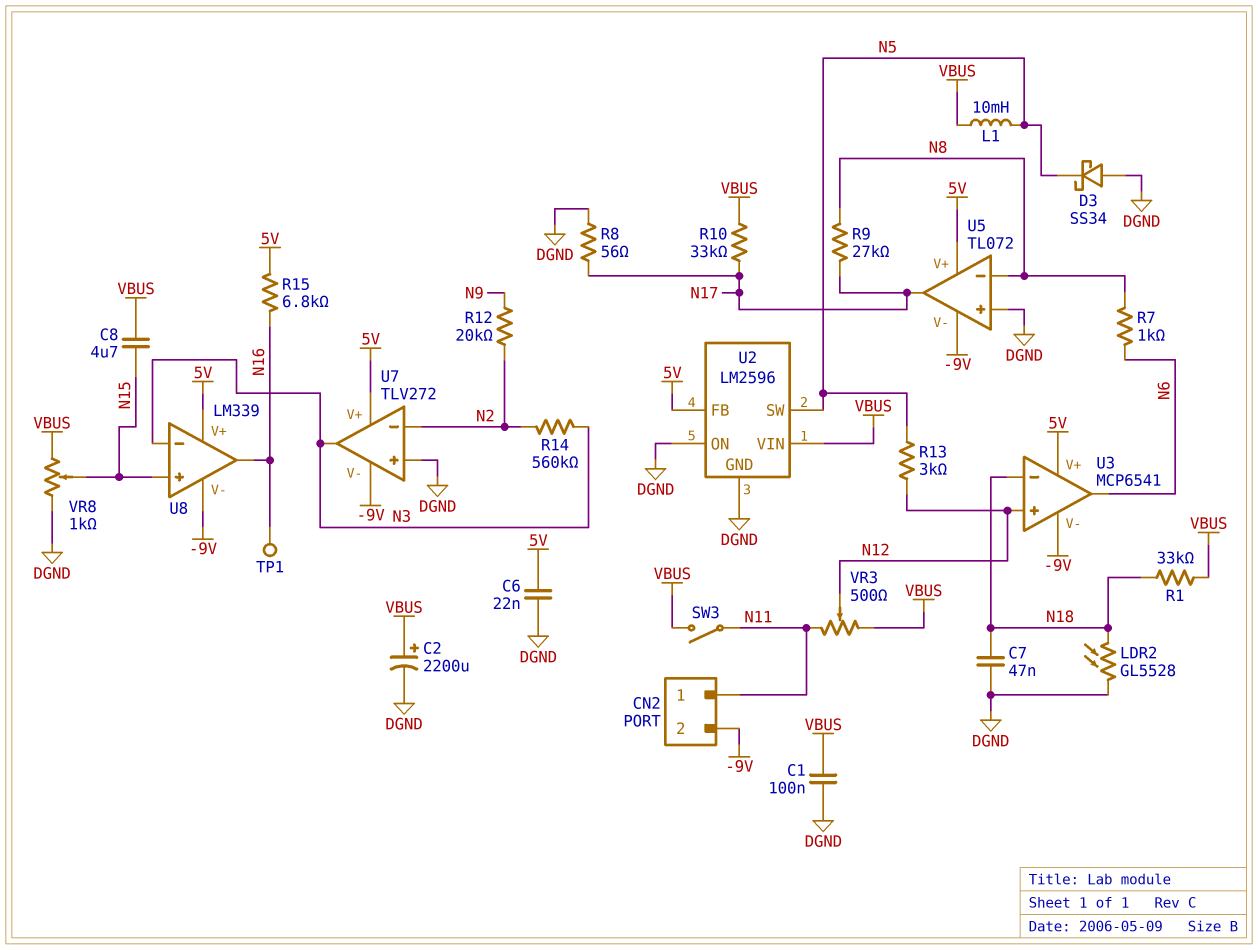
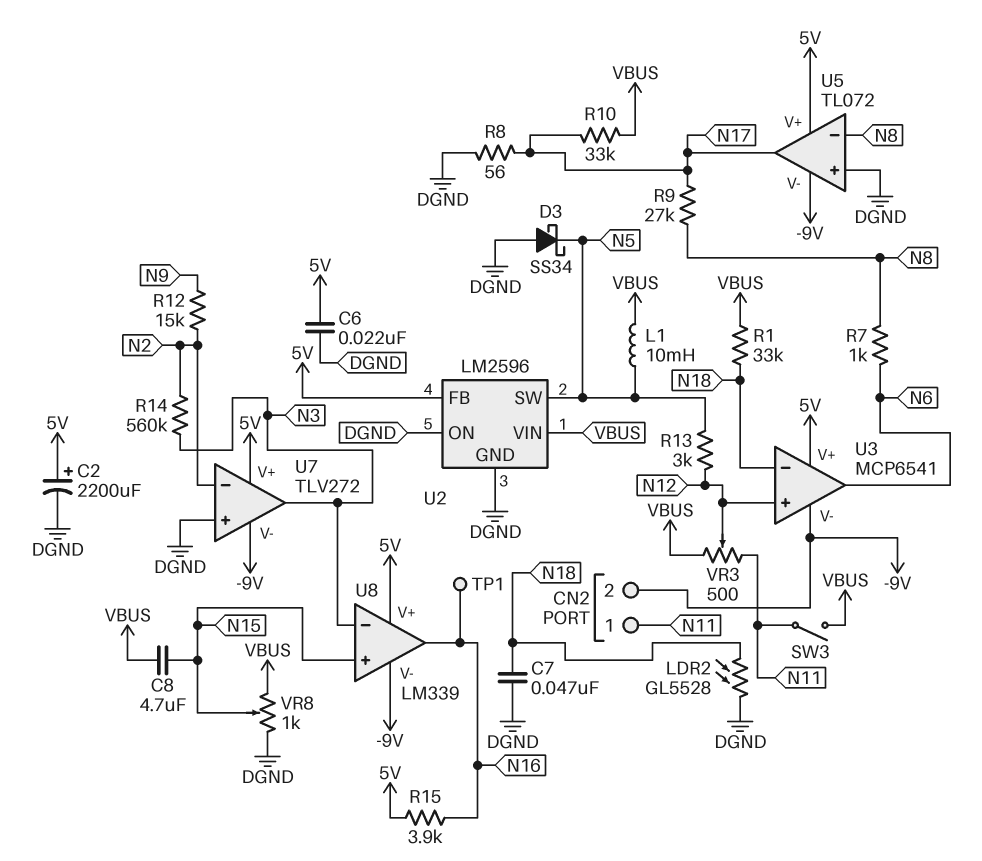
C1: 100nF (DGND, VBUS) -> none
C2: 2200uF (plus VBUS, minus DGND) -> 2200uF (plus 5V, minus DGND)
R12: 20k (N2, N9) -> 15k (N2, N9)
R15: 6.8k (5V, N16) -> 3.9k (5V, N16)

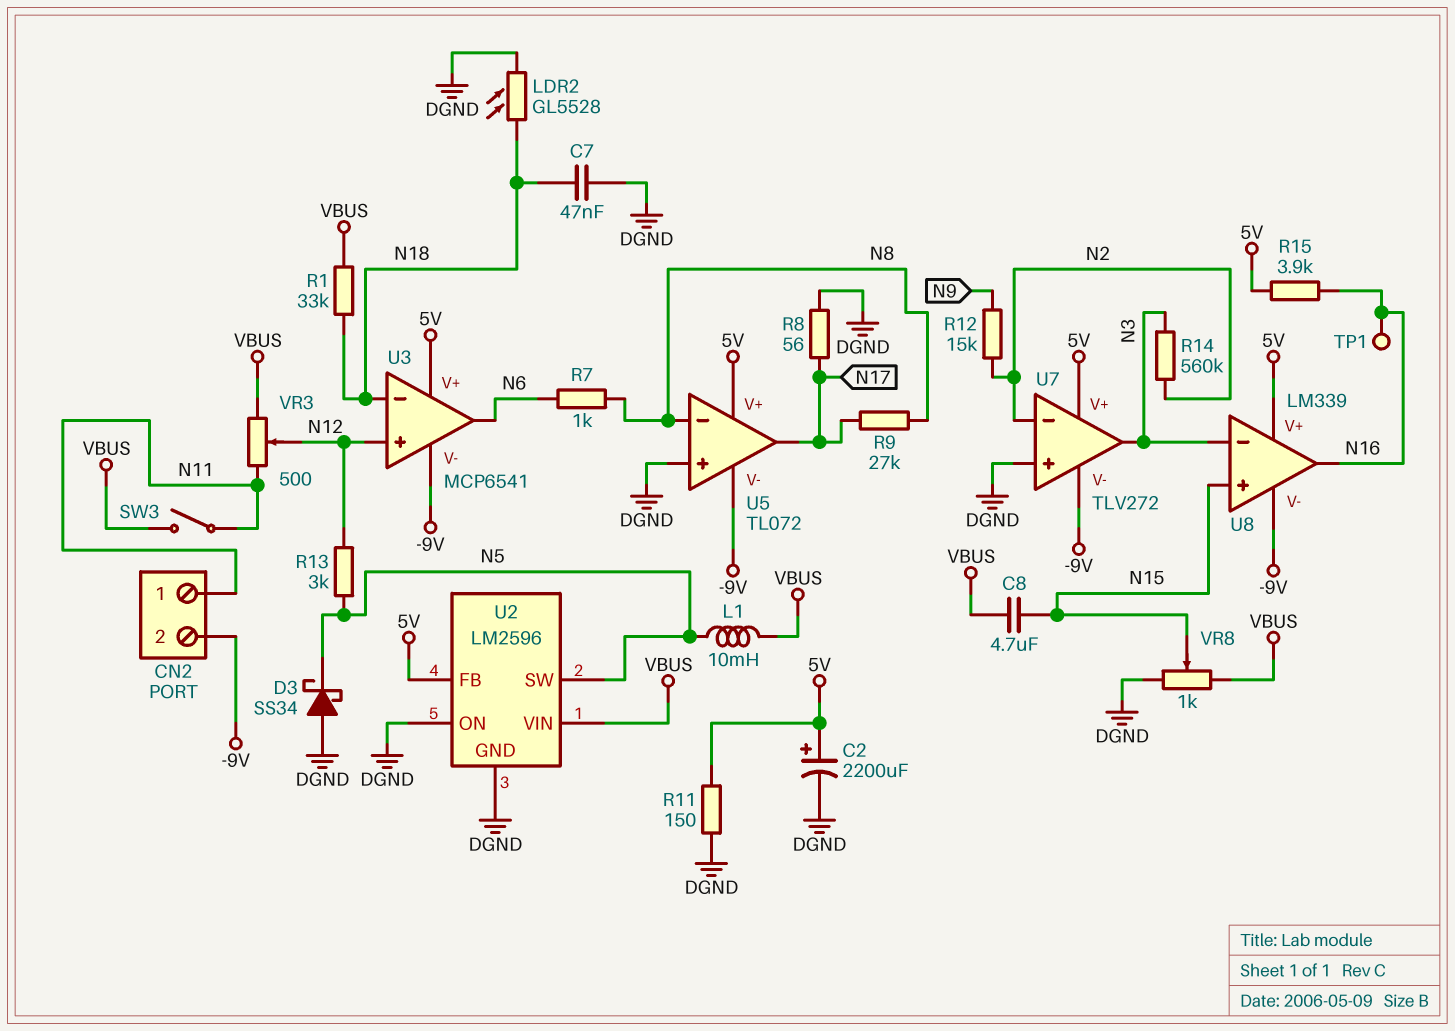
C6: 22nF (5V, DGND) -> none
R10: 33k (N17, VBUS) -> none
R11: none -> 150 (5V, DGND)

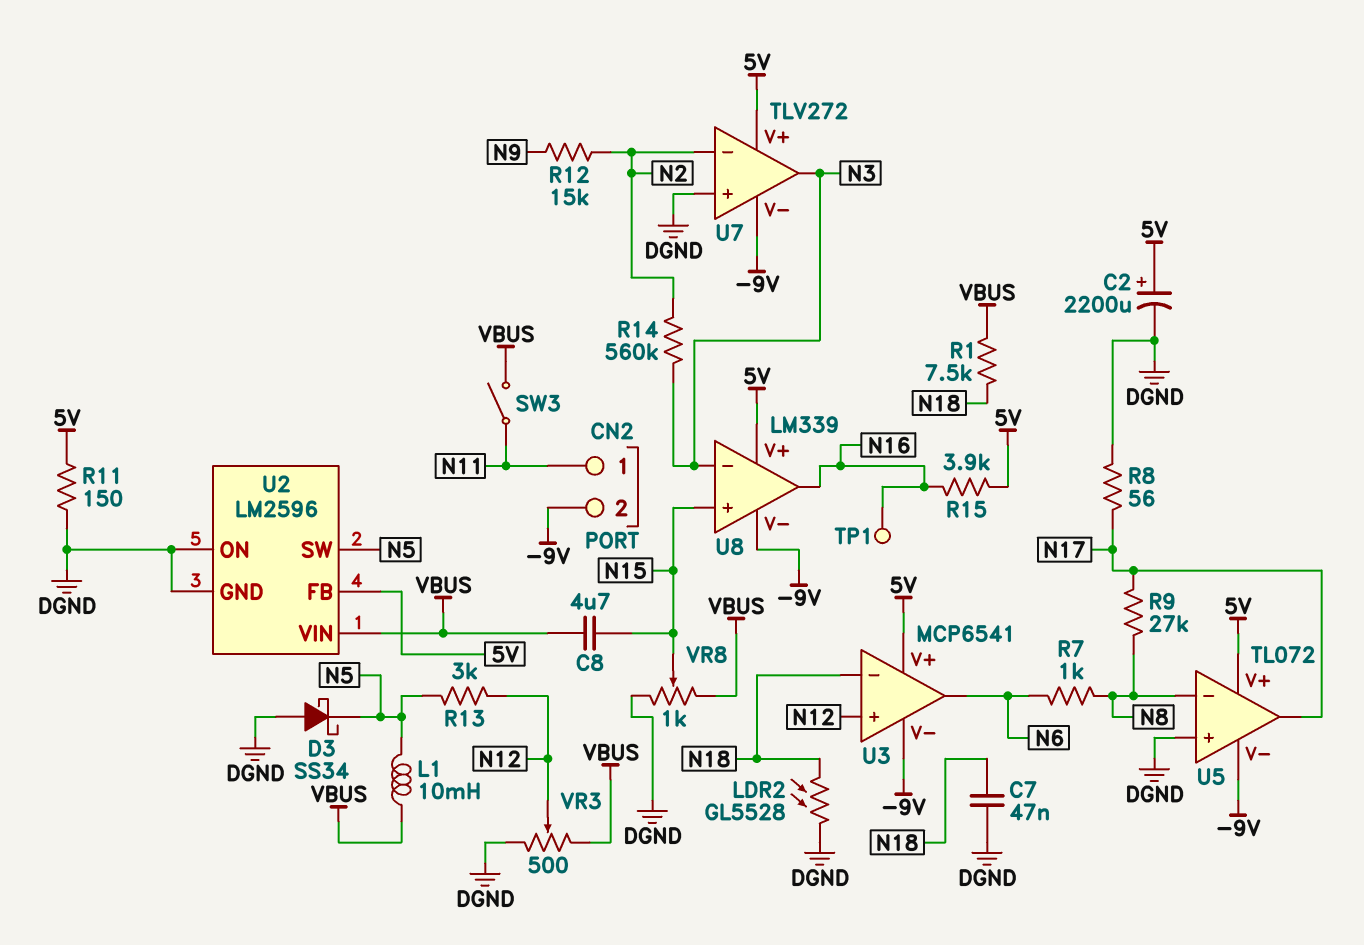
R1: 33k (N18, VBUS) -> 7.5k (N18, VBUS)
VR3: 500 (N11, VBUS, wiper N12) -> 500 (DGND, VBUS, wiper N12)

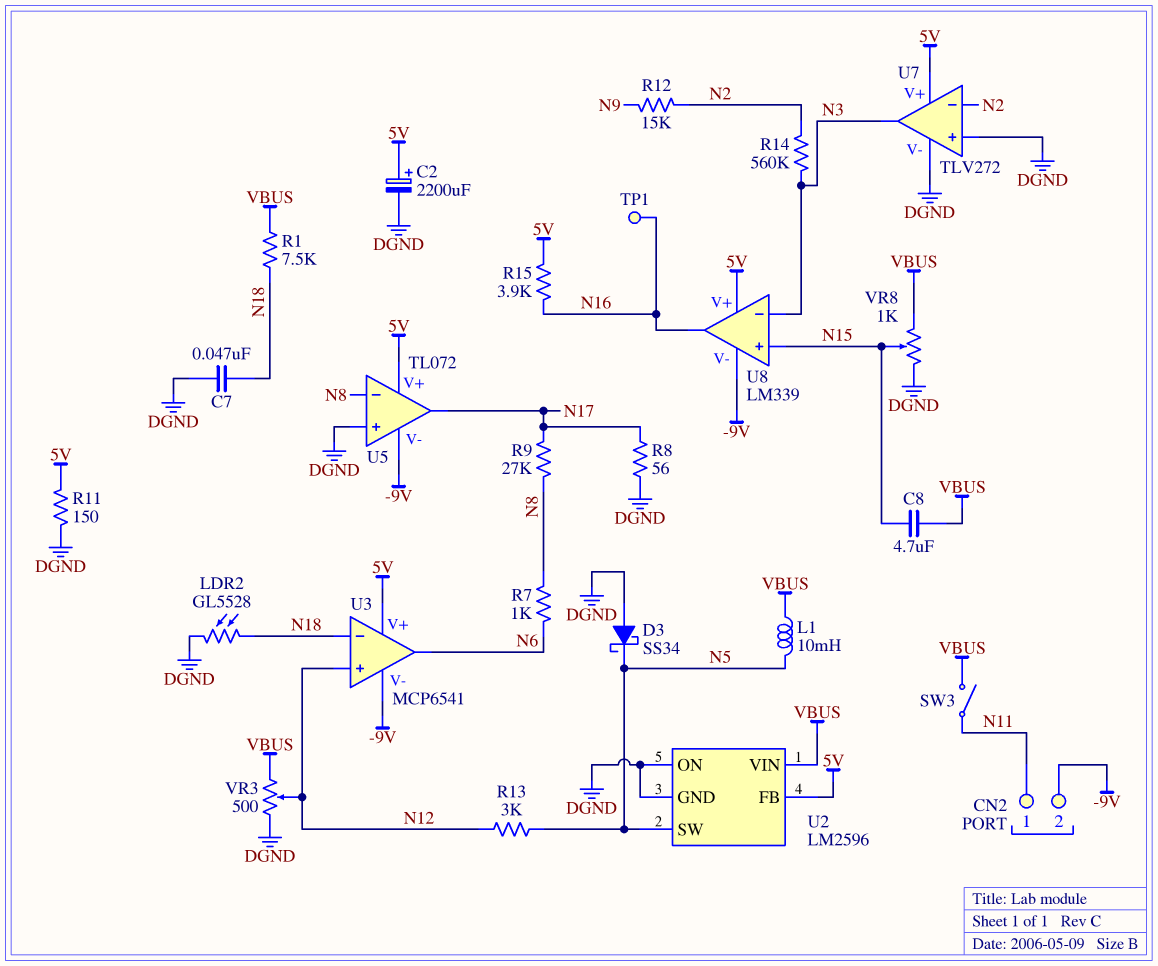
U7 pin V-: -9V -> DGND

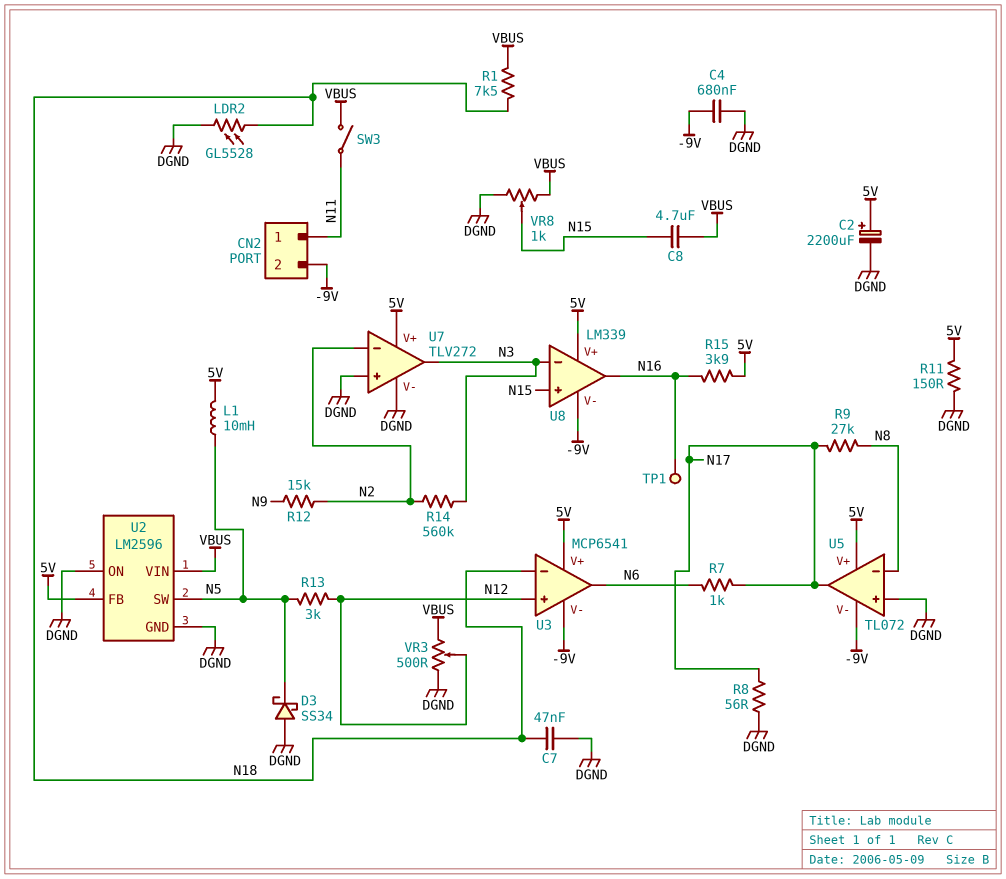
C4: none -> 680nF (-9V, DGND)
L1: 10mH (N5, VBUS) -> 10mH (5V, N5)
R7: 1k (N6, N8) -> 1k (N6, N17)

